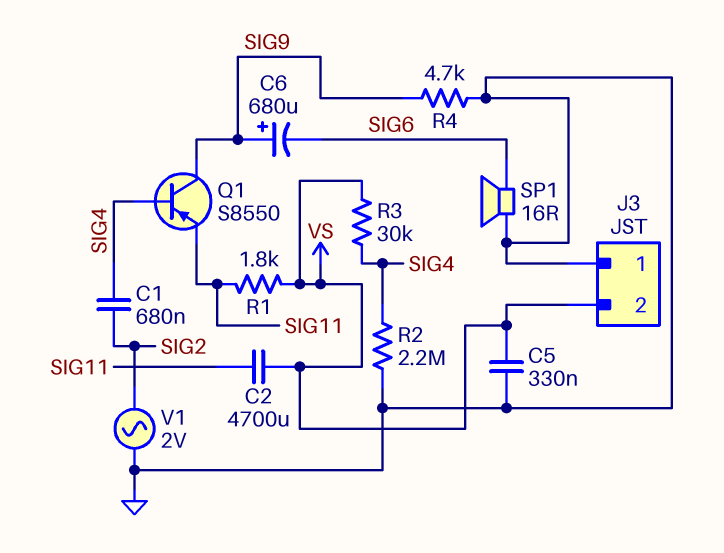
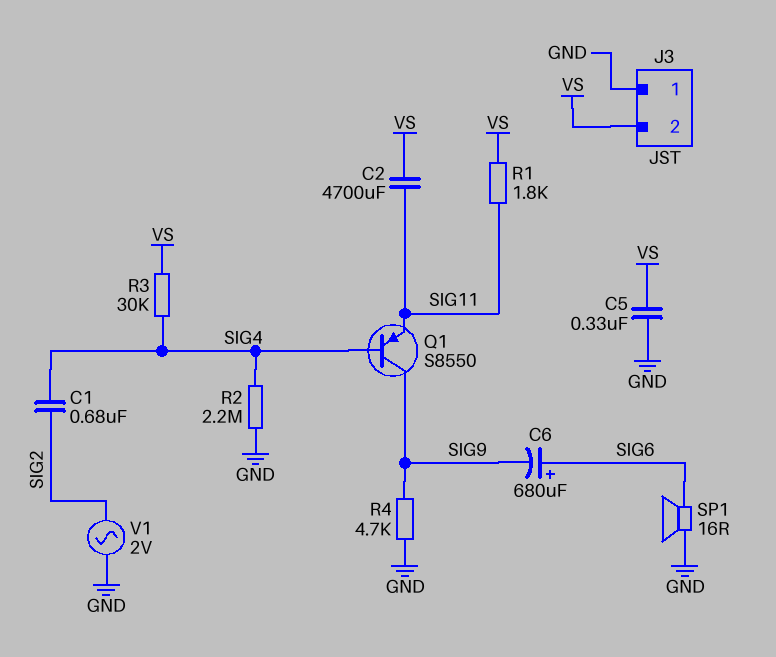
C6: 680uF (plus SIG9, minus SIG6) -> 680uF (plus SIG6, minus SIG9)

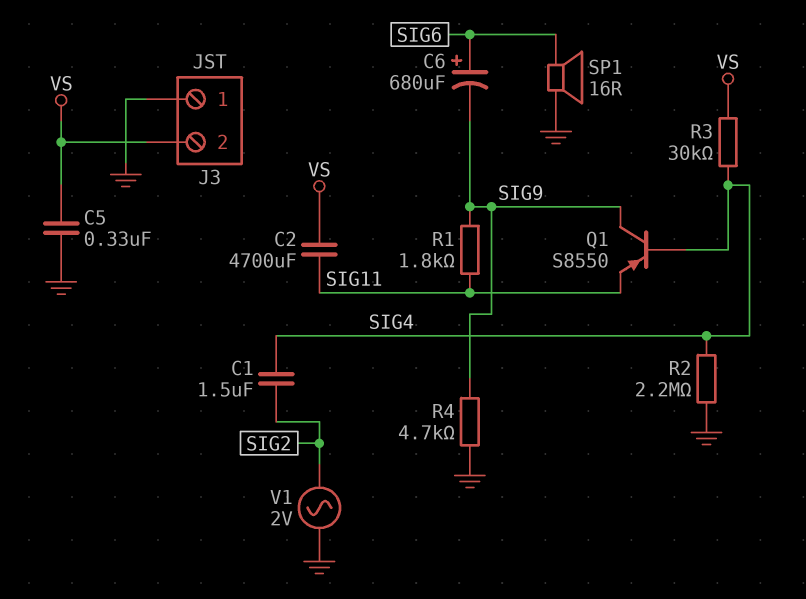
C1: 680nF (SIG2, SIG4) -> 1.5uF (SIG2, SIG4)
R1: 1.8k (SIG11, VS) -> 1.8k (SIG9, SIG11)

